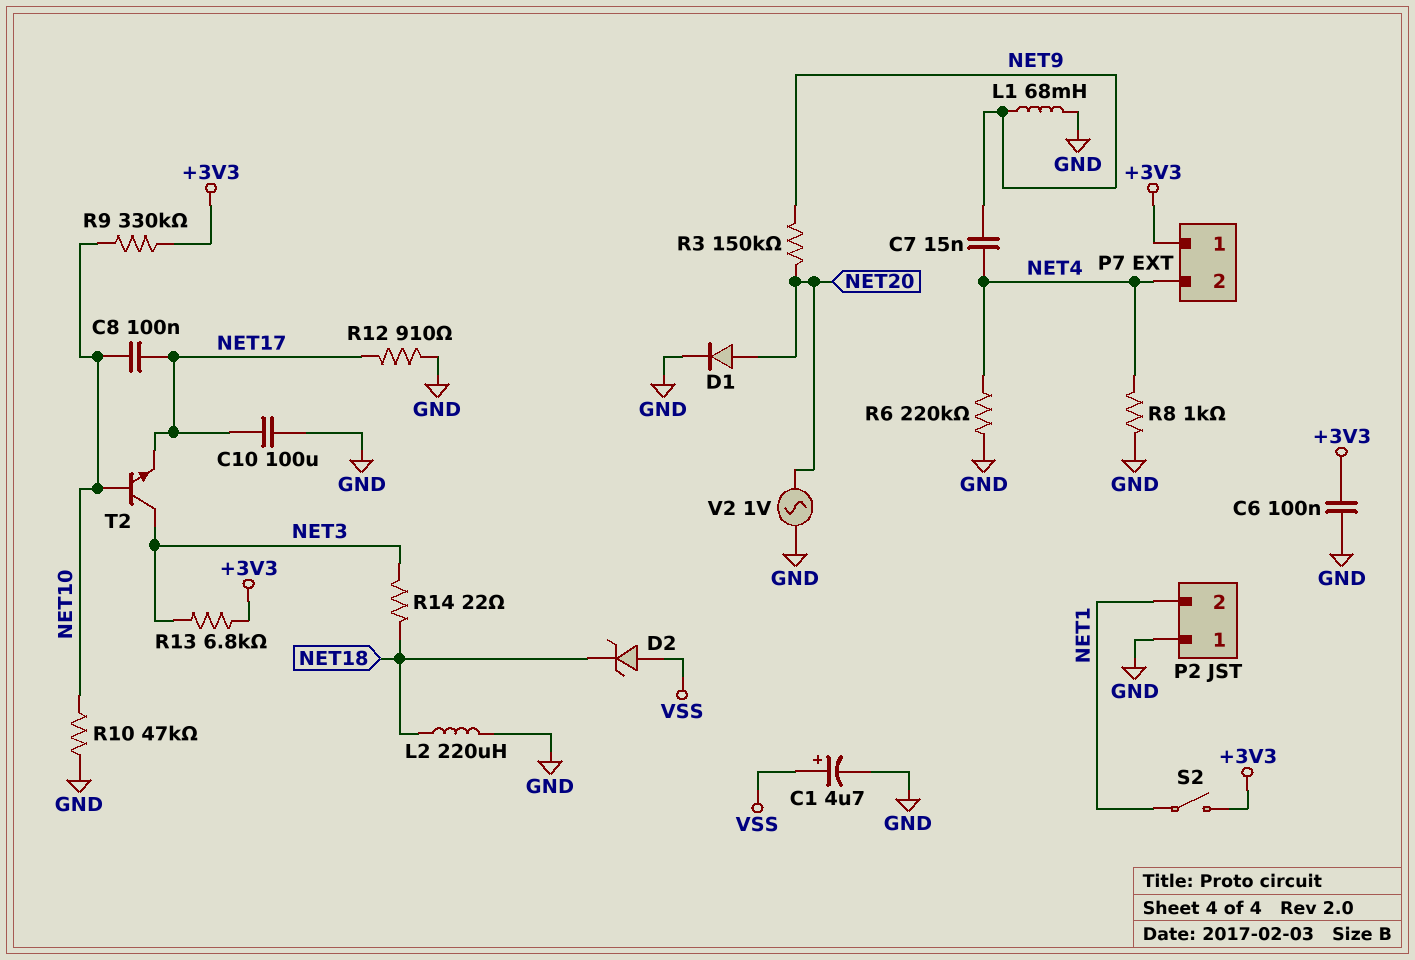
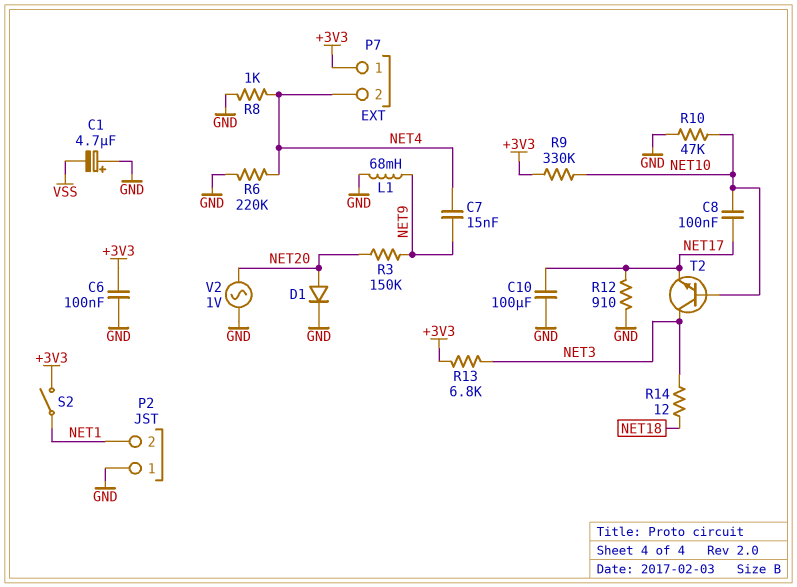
C1: 4.7uF (plus VSS, minus GND) -> 4.7uF (plus GND, minus VSS)
D2: zener (A VSS, K NET18) -> none
L2: 220uH (GND, NET18) -> none
R14: 22 (NET3, NET18) -> 12 (NET3, NET18)

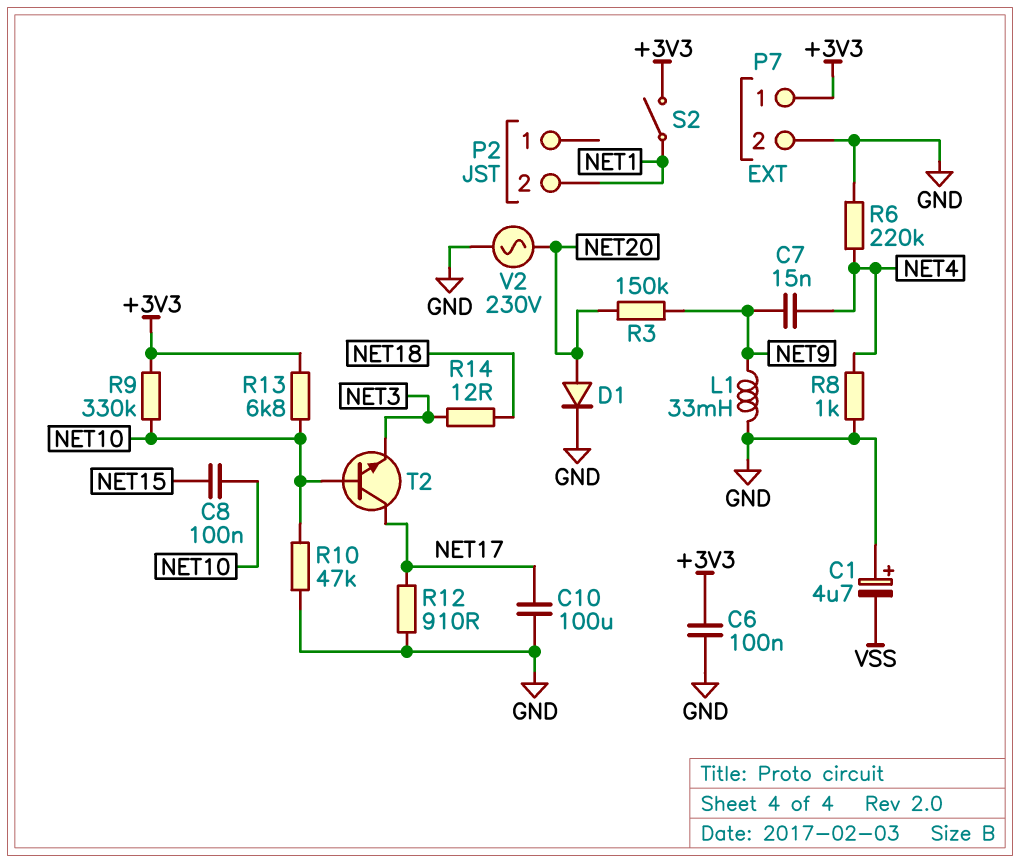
C8: 100nF (NET10, NET17) -> 100nF (NET10, NET15)
L1: 68mH (GND, NET9) -> 33mH (GND, NET9)
P2 pin 1: GND -> none
P7 pin 2: NET4 -> GND
R13: 6.8k (+3V3, NET3) -> 6.8k (+3V3, NET10)
T2: NPN (B NET10, C NET3, E NET17) -> NPN (B NET10, C NET17, E NET3)
V2: AC 1V (GND, NET20) -> AC 230V (GND, NET20)

